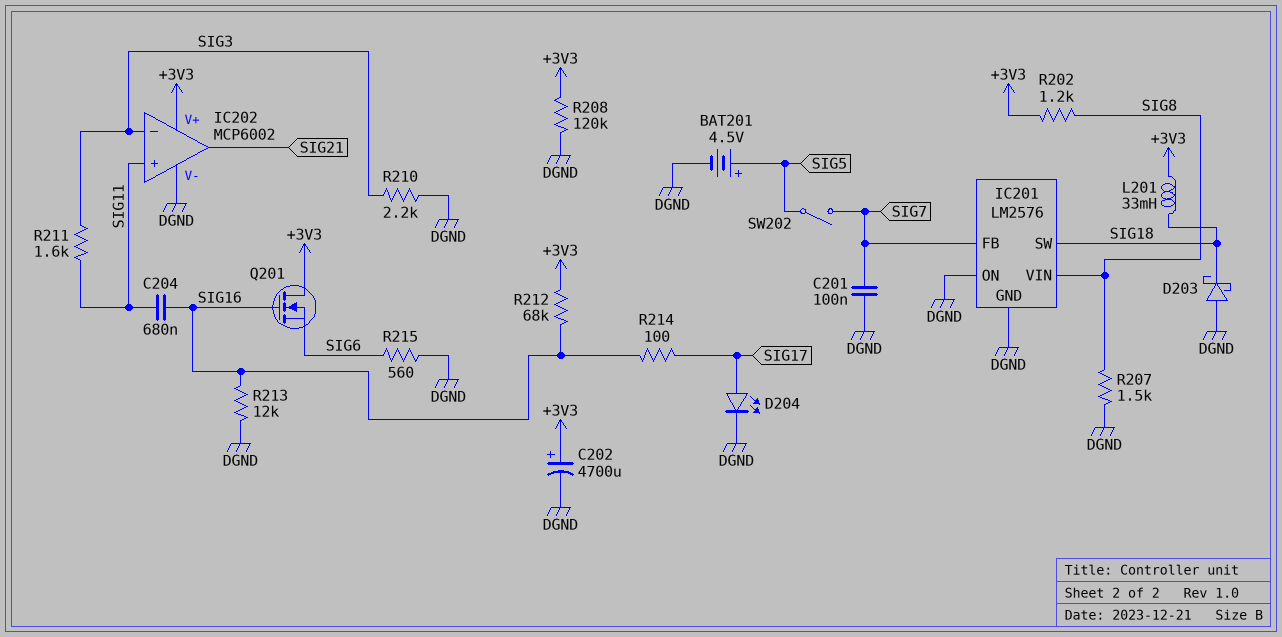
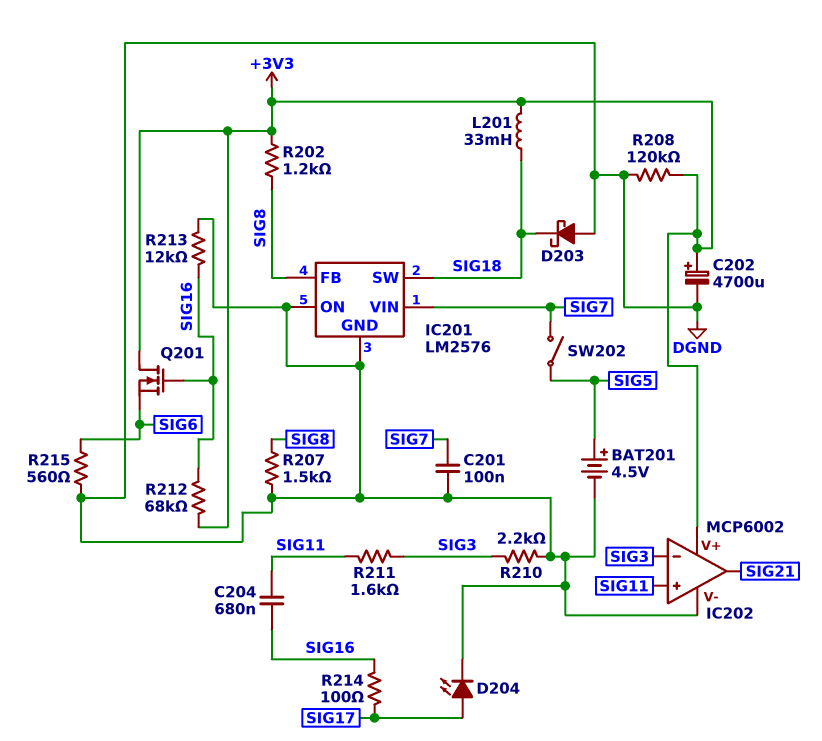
IC201 pin FB: SIG7 -> SIG8
IC201 pin VIN: SIG8 -> SIG7

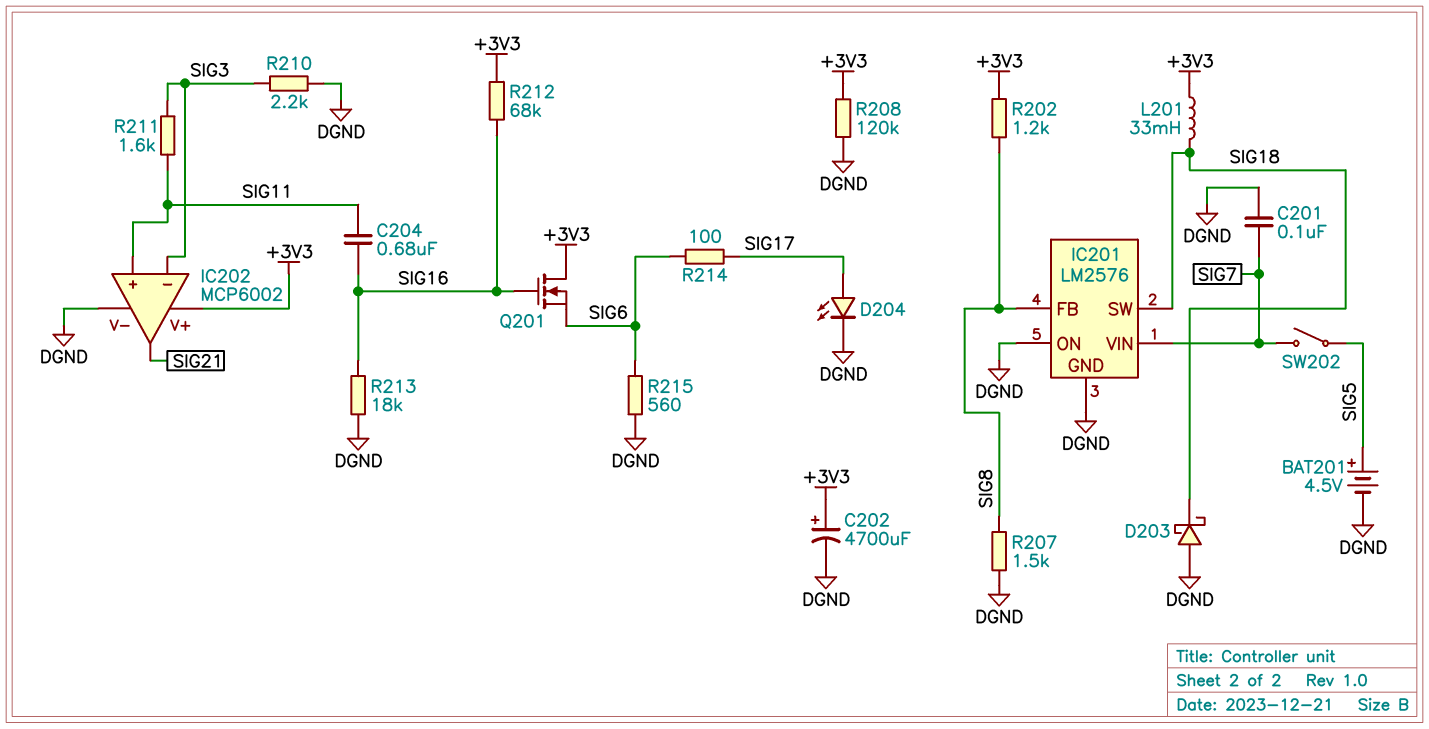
R213: 12k (DGND, SIG16) -> 18k (DGND, SIG16)
R214: 100 (SIG16, SIG17) -> 100 (SIG6, SIG17)

